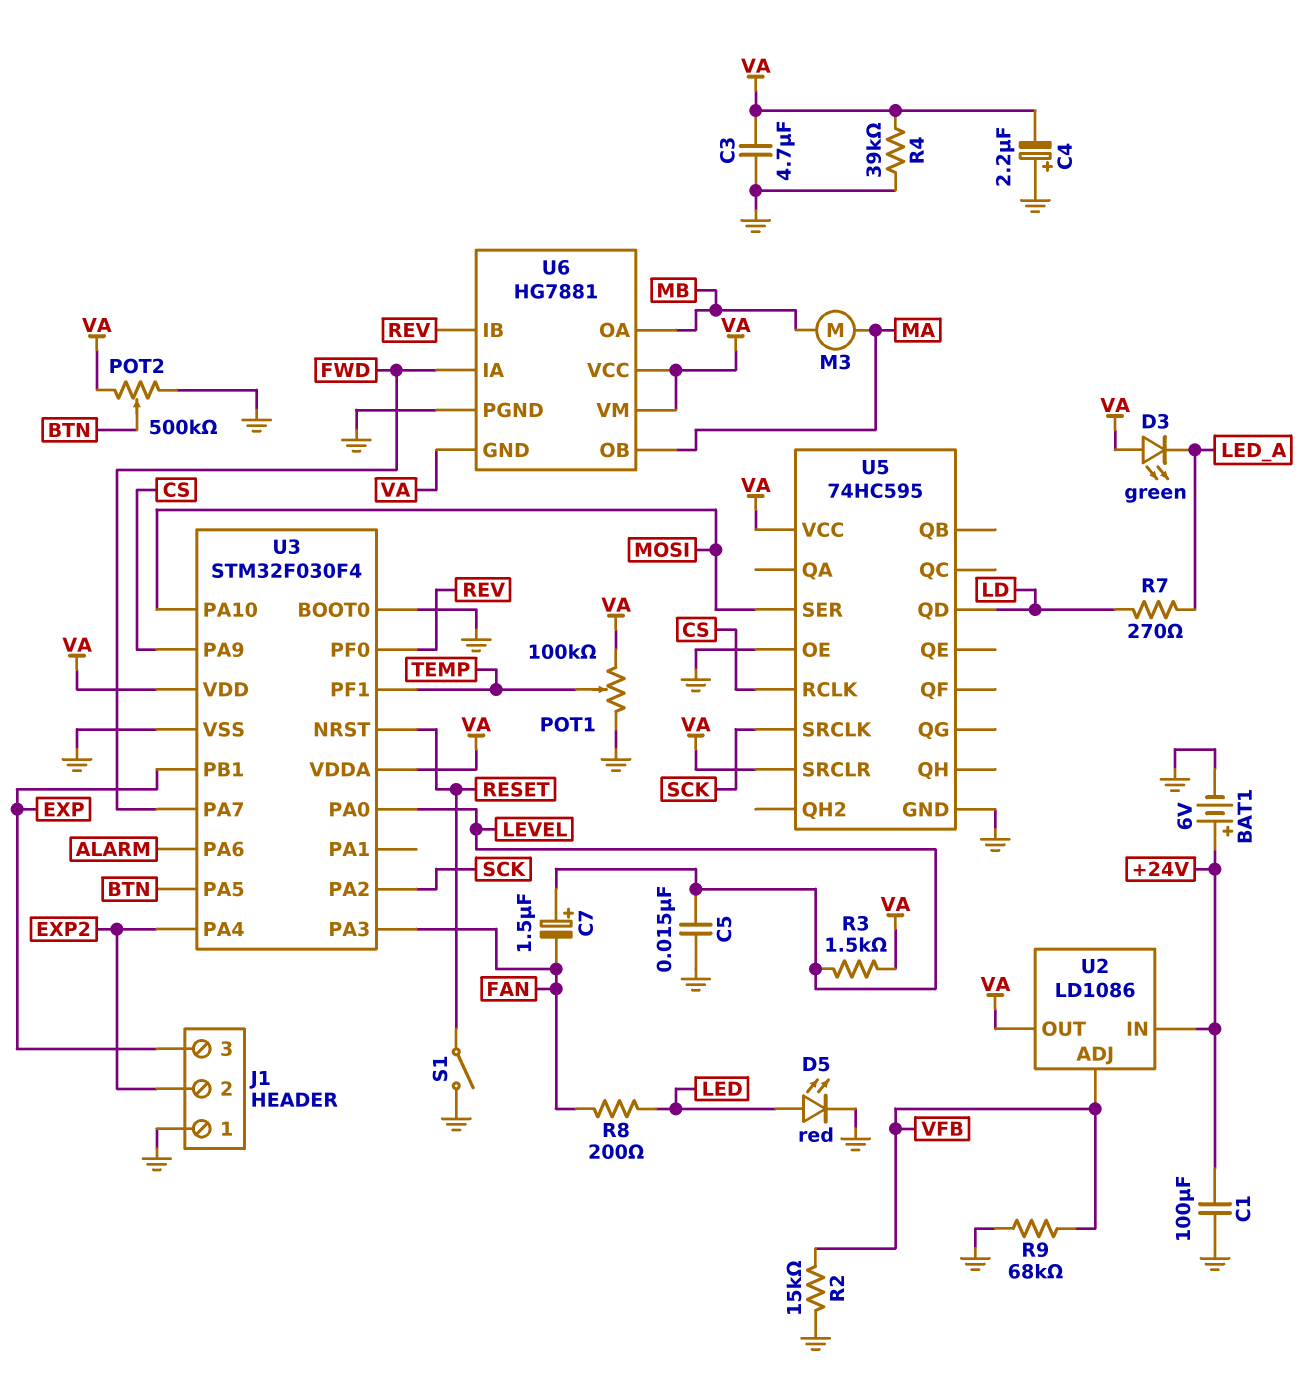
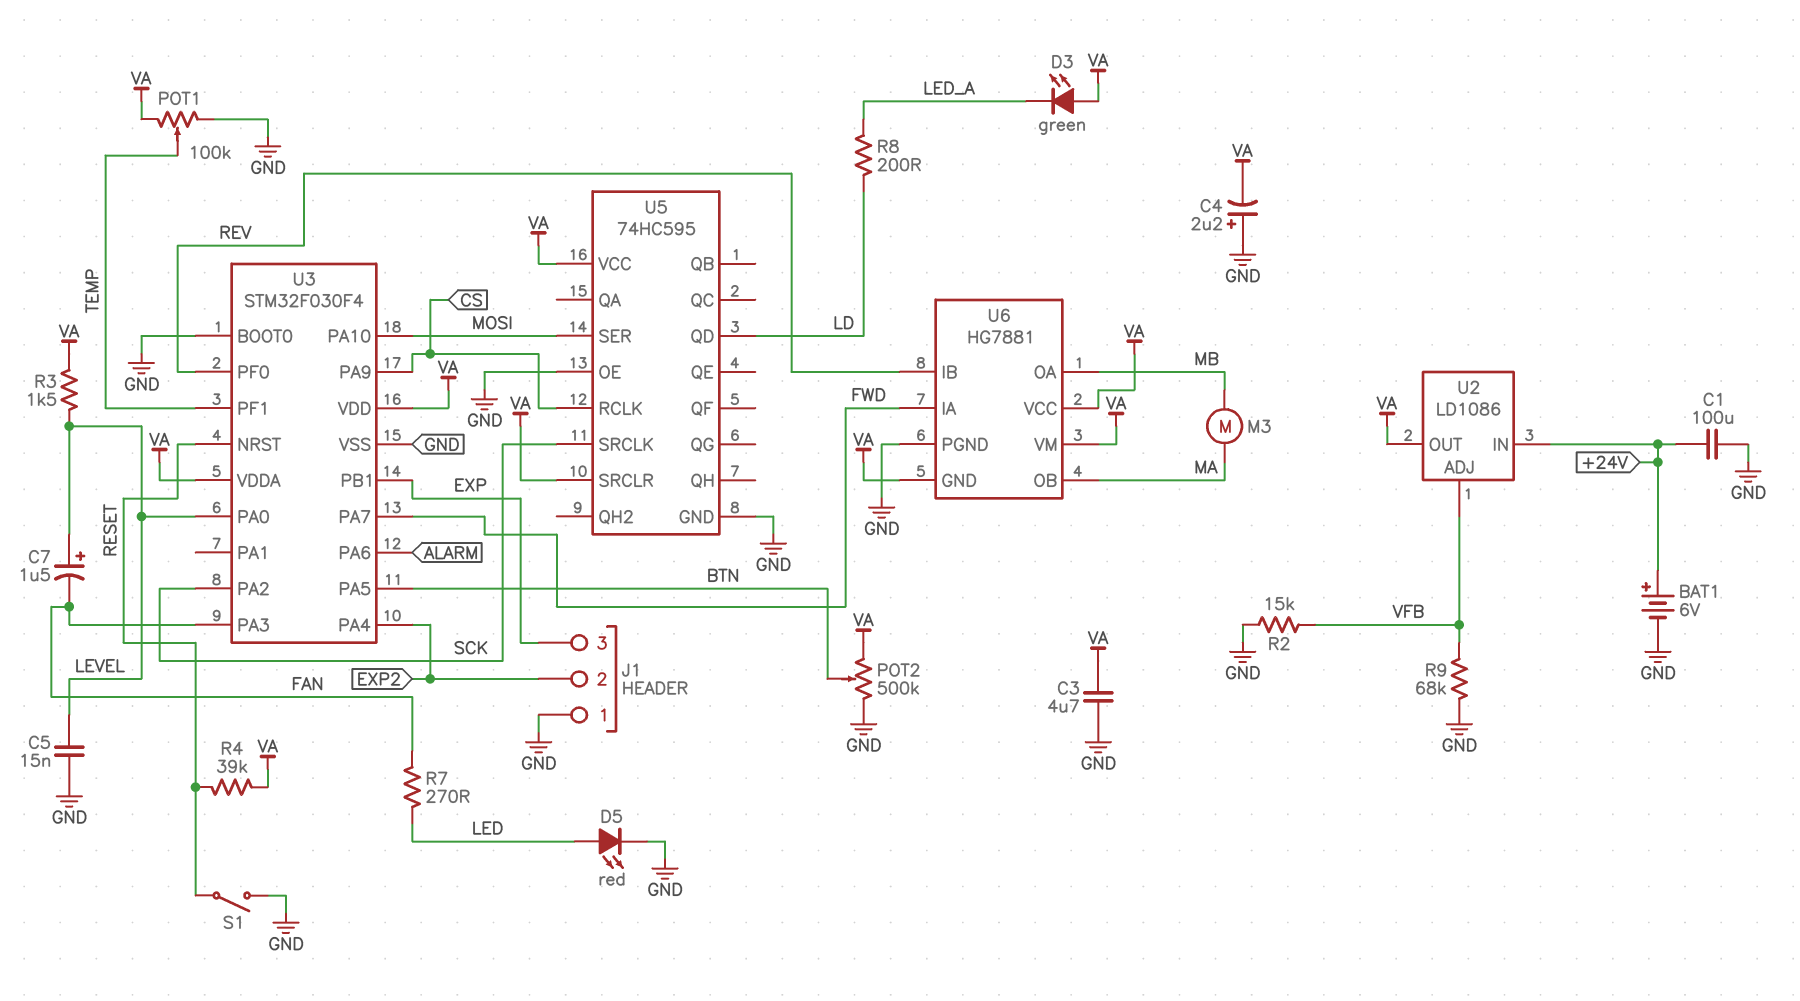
R4: 39k (GND, VA) -> 39k (RESET, VA)
R7: 270 (LD, LED_A) -> 270 (FAN, LED)
R8: 200 (FAN, LED) -> 200 (LD, LED_A)

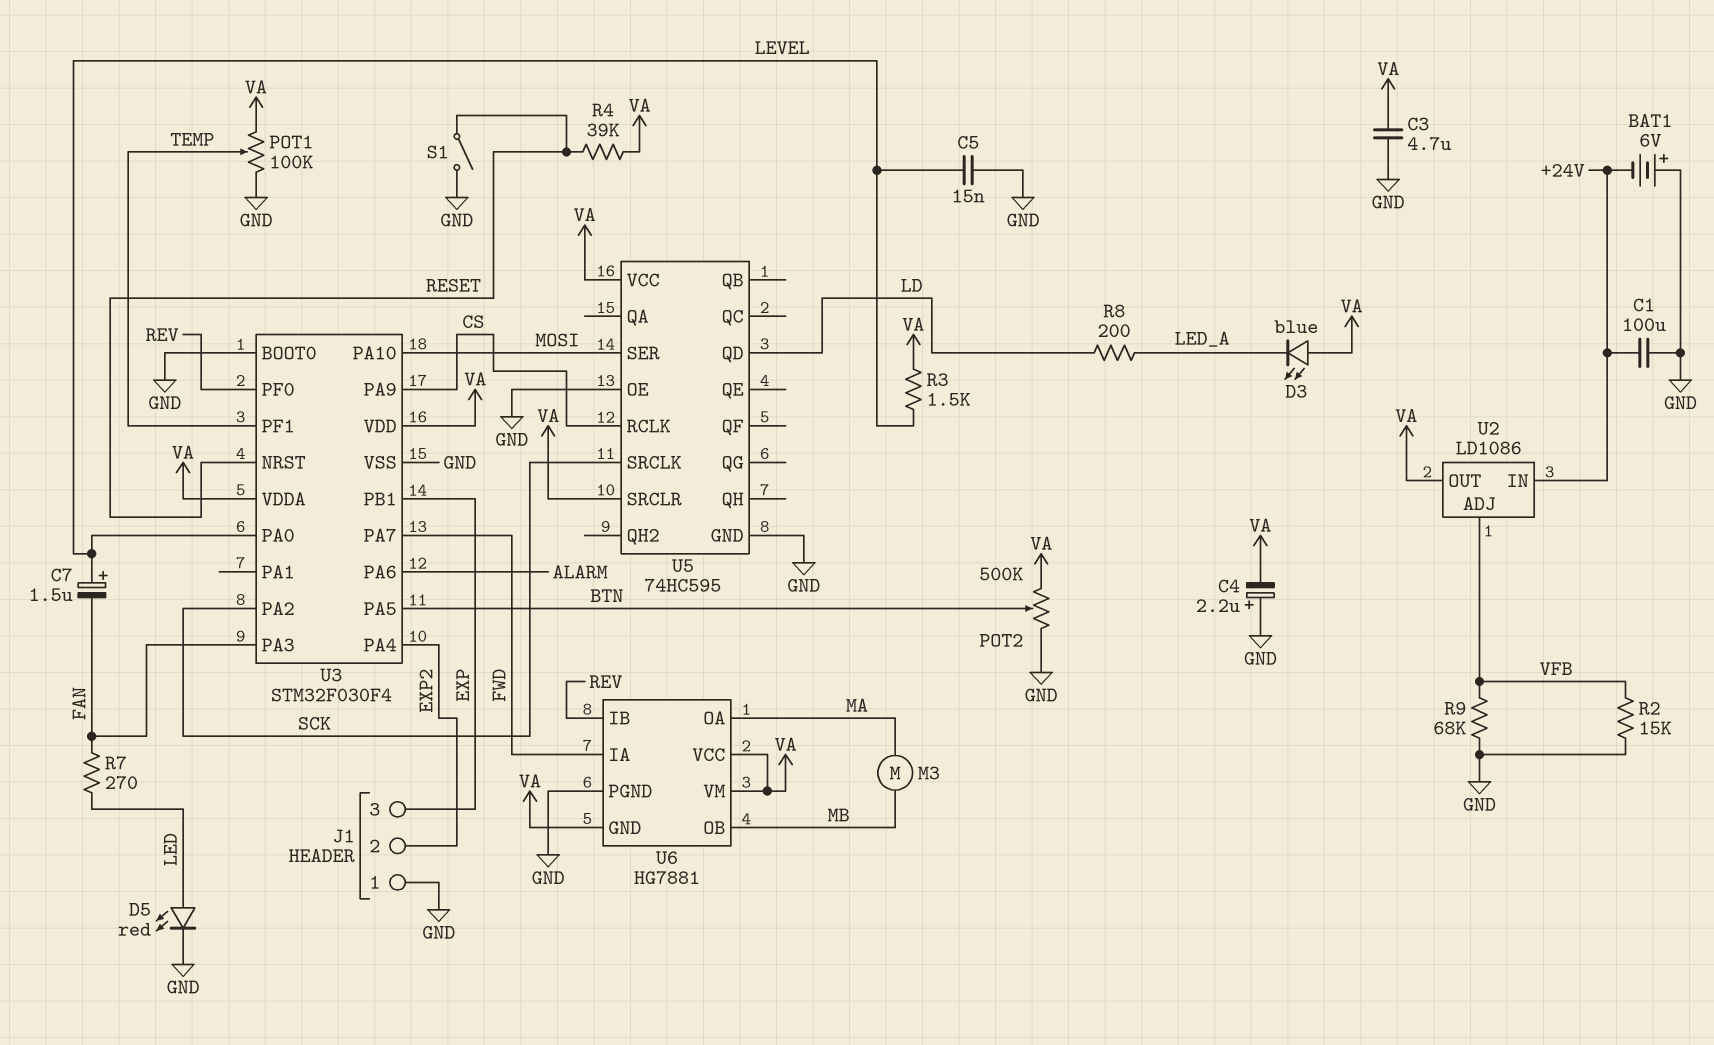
BAT1: 6V (plus +24V, minus GND) -> 6V (plus GND, minus +24V)
D3: LED green (A VA, K LED_A) -> LED blue (A VA, K LED_A)
U6 pin OA: MB -> MA
U6 pin OB: MA -> MB

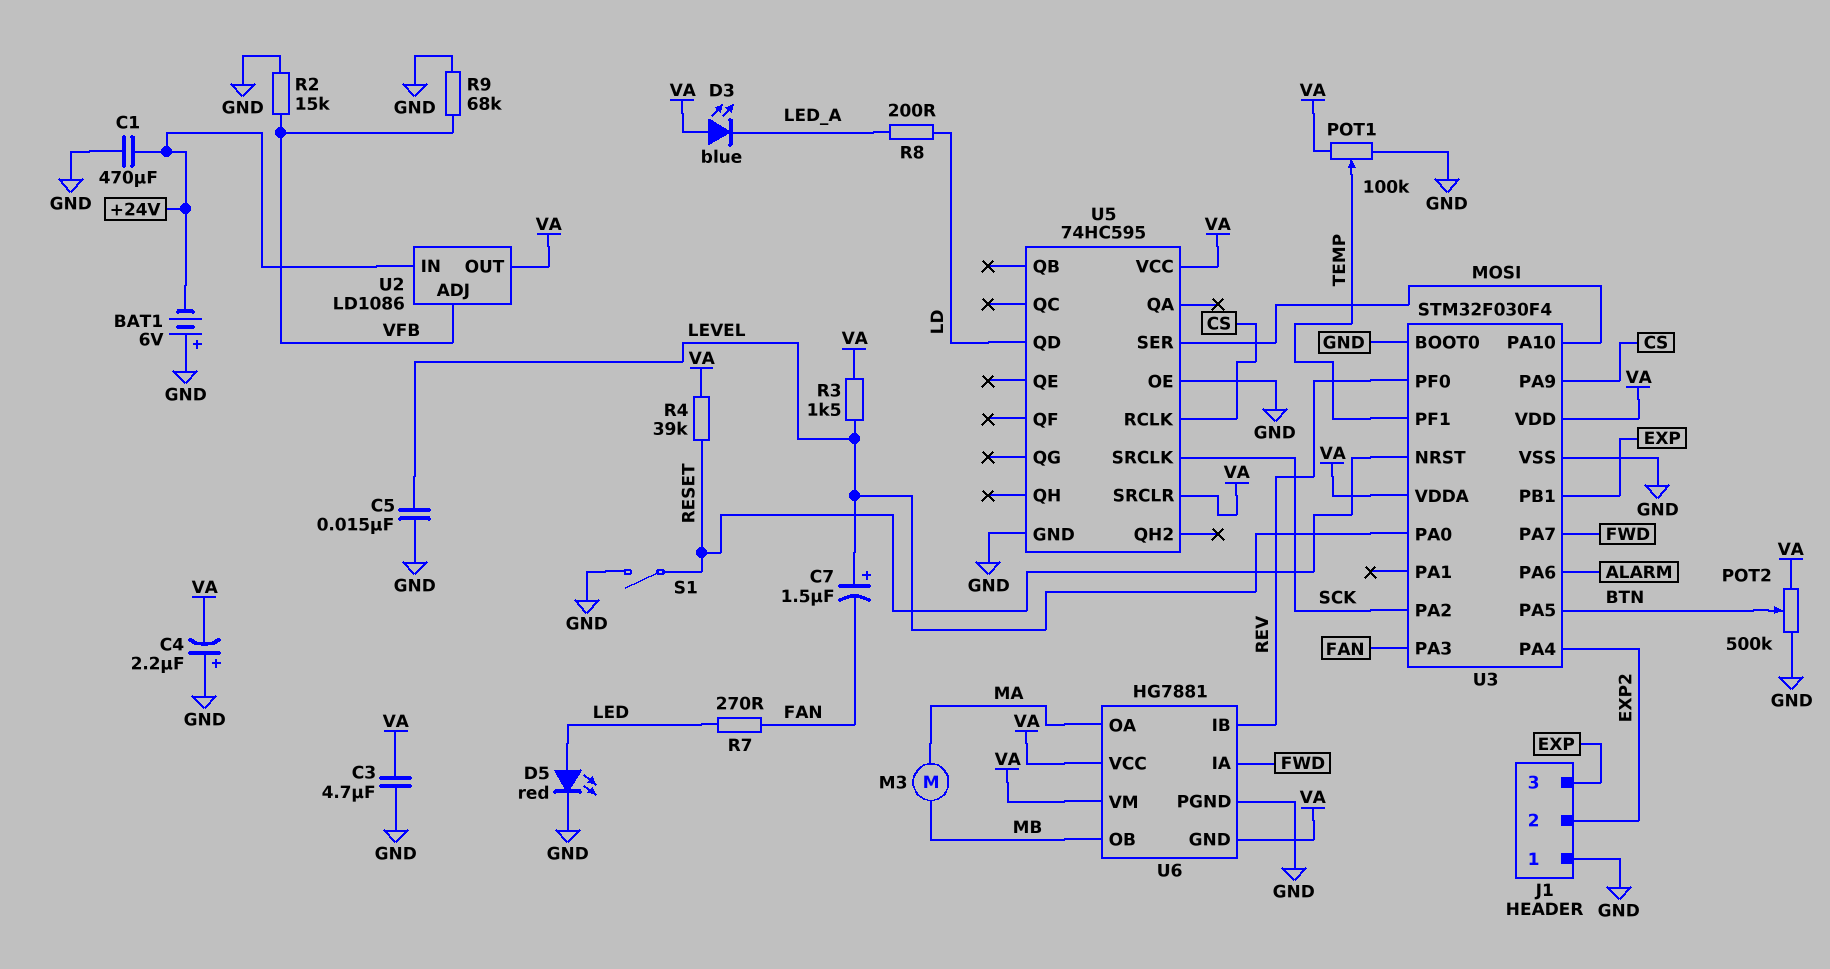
C1: 100uF (+24V, GND) -> 470uF (+24V, GND)

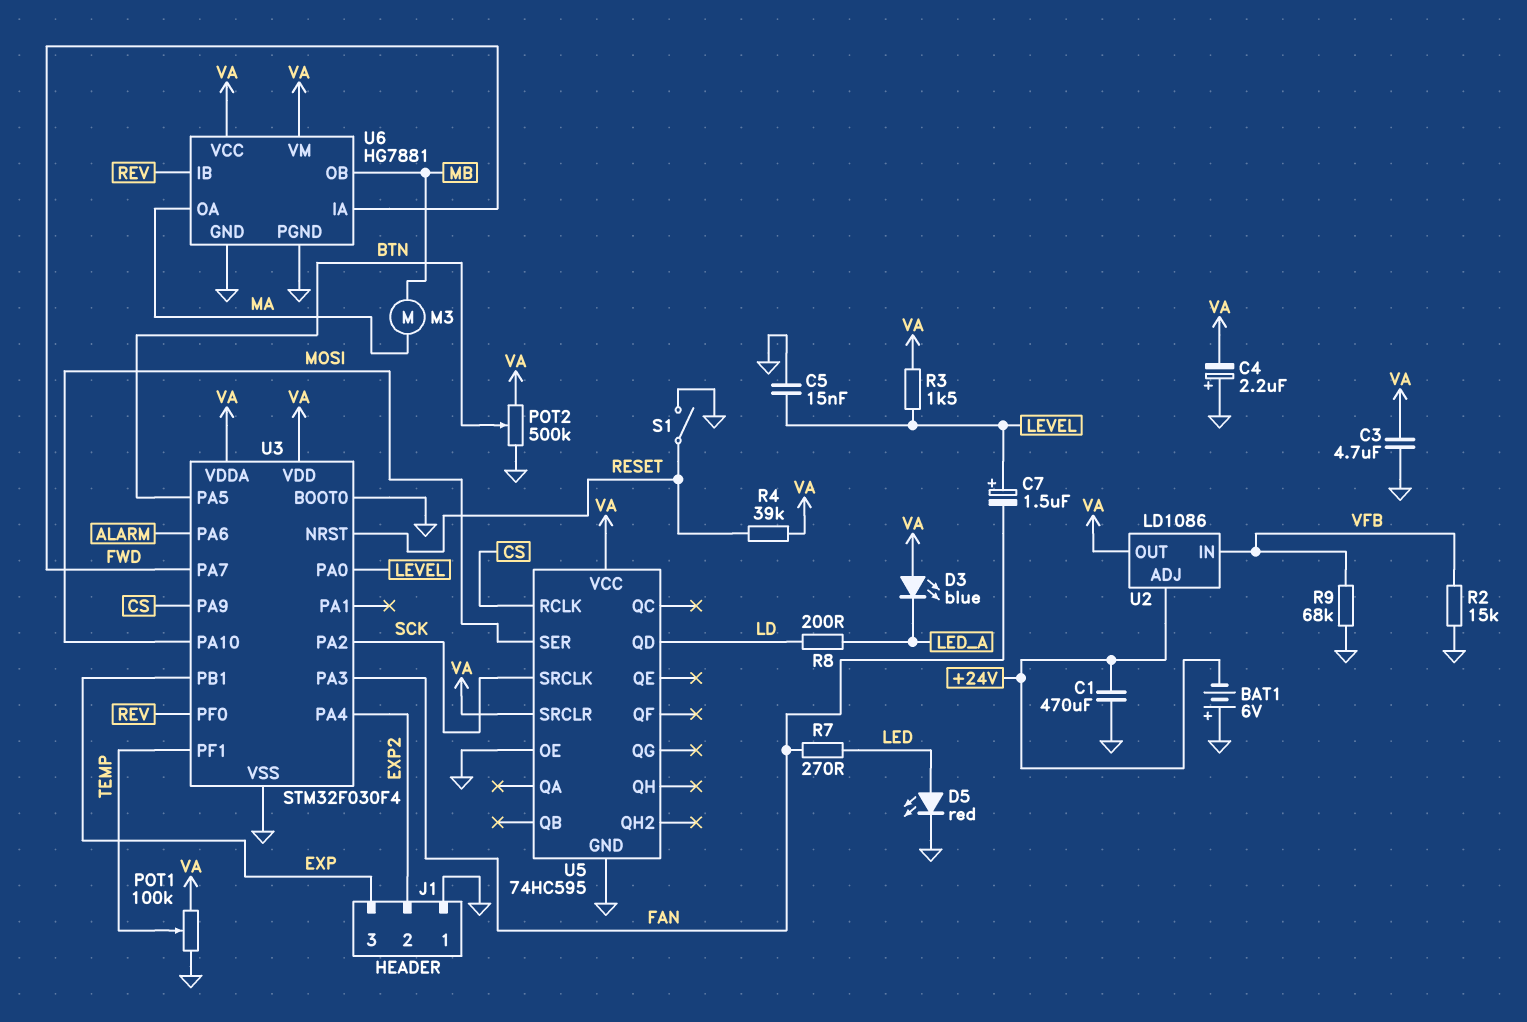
U2 pin ADJ: VFB -> +24V
U2 pin IN: +24V -> VFB
U6 pin GND: VA -> GND

